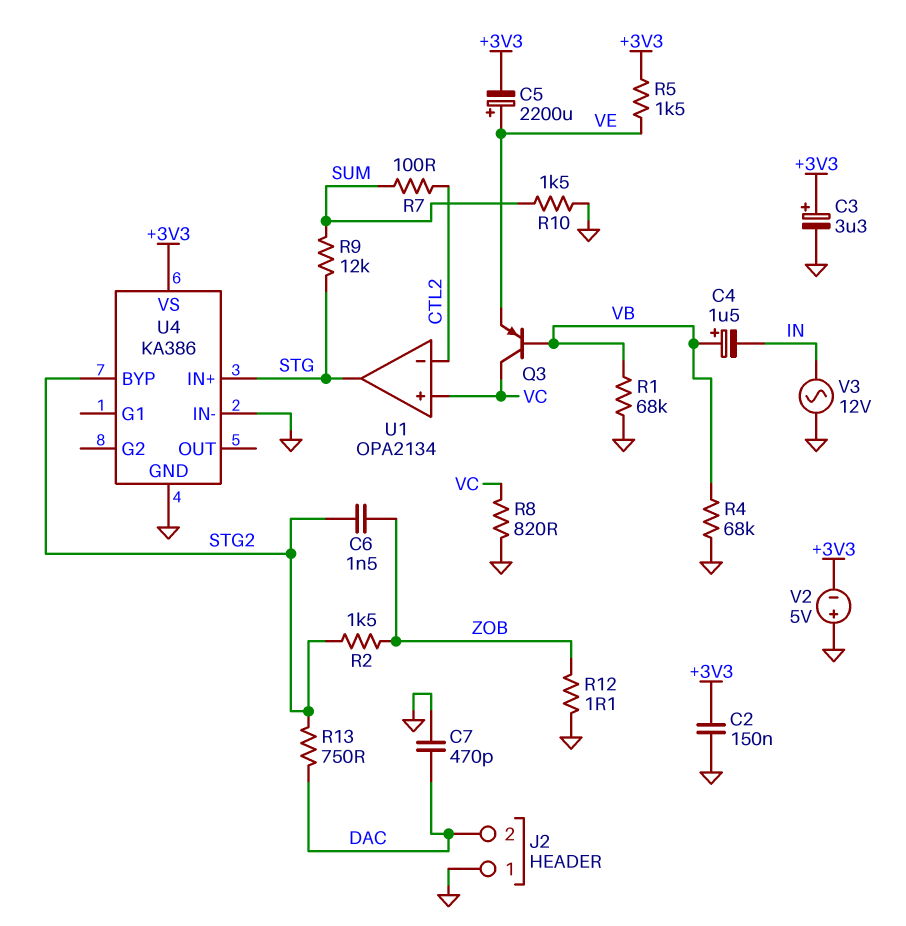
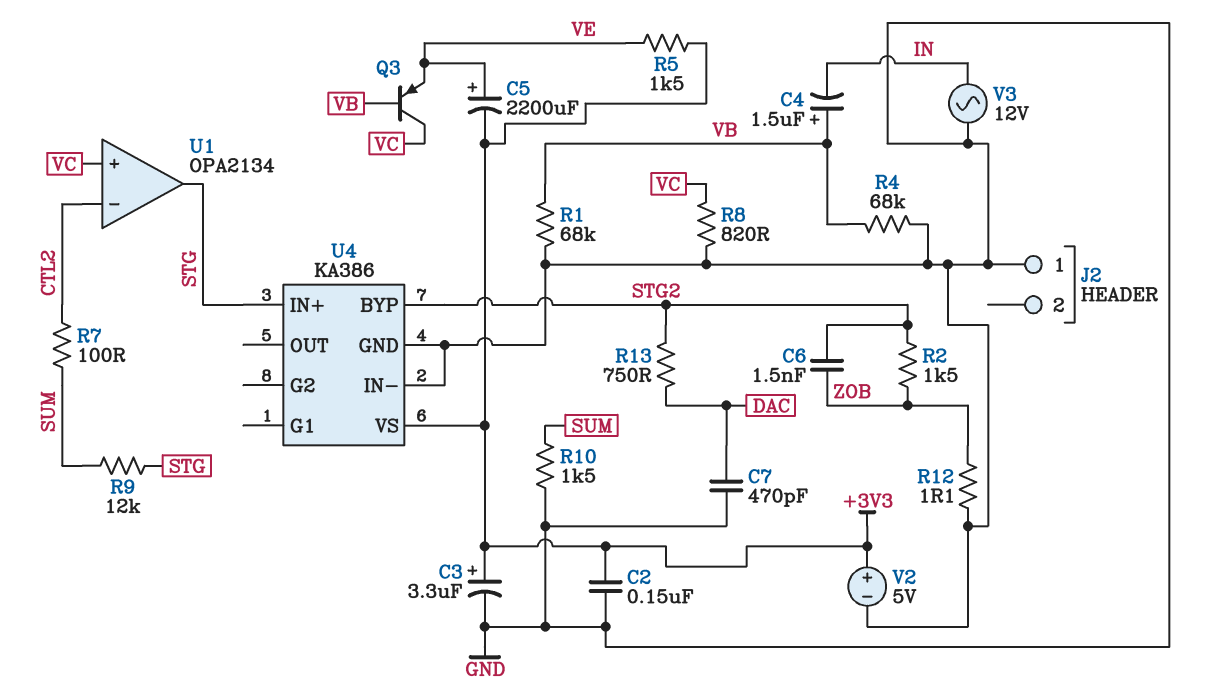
J2 pin 2: DAC -> none
V2: 5V (plus GND, minus +3V3) -> 5V (plus +3V3, minus GND)

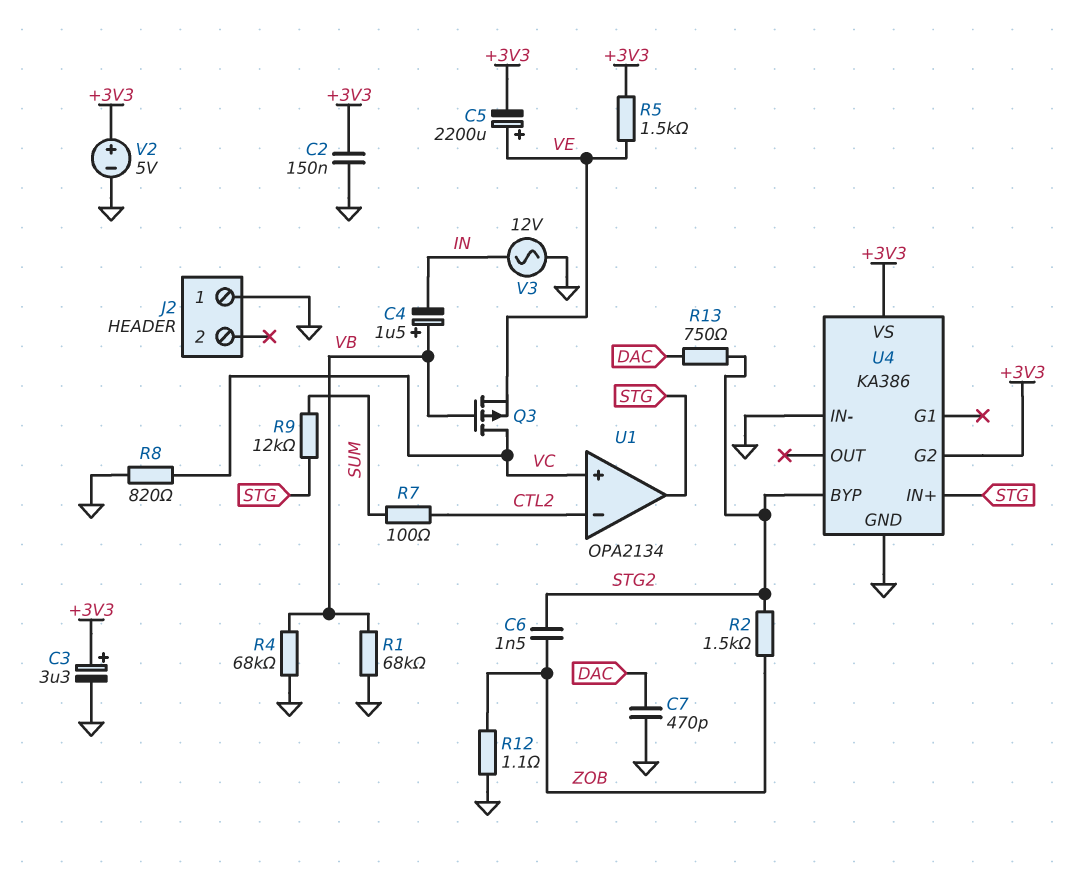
Q3: PNP (B VB, C VC, E VE) -> PMOS (G VB, D VC, S VE)
R10: 1.5k (GND, SUM) -> none
U4 pin G2: none -> +3V3

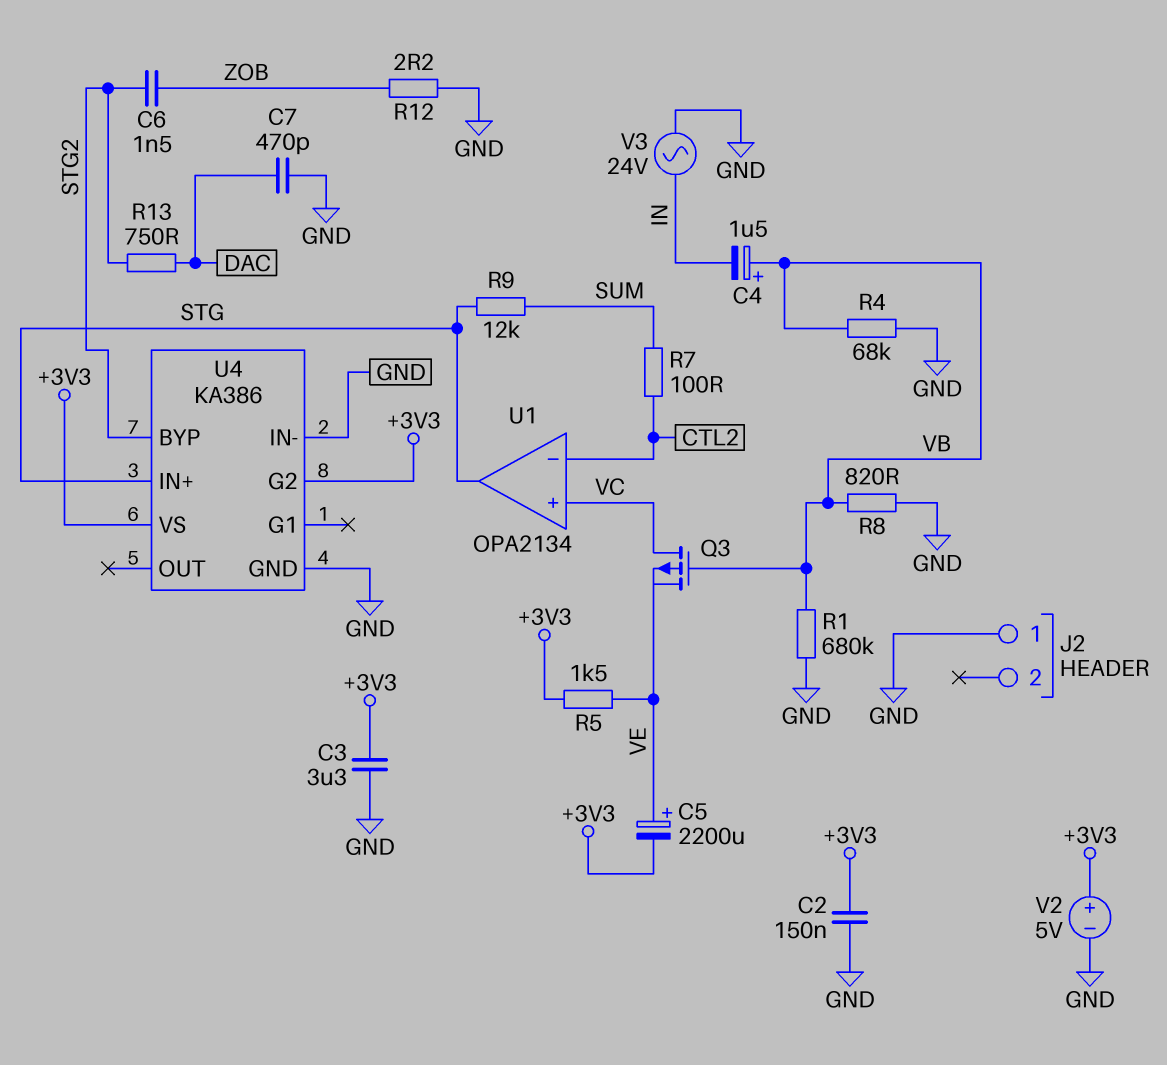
C3: 3.3uF (plus +3V3, minus GND) -> 3.3uF (+3V3, GND)
R1: 68k (GND, VB) -> 680k (GND, VB)
R2: 1.5k (STG2, ZOB) -> none
R8: 820 (GND, VC) -> 820 (GND, VB)
R12: 1.1 (GND, ZOB) -> 2.2 (GND, ZOB)
V3: AC 12V (GND, IN) -> AC 24V (GND, IN)

